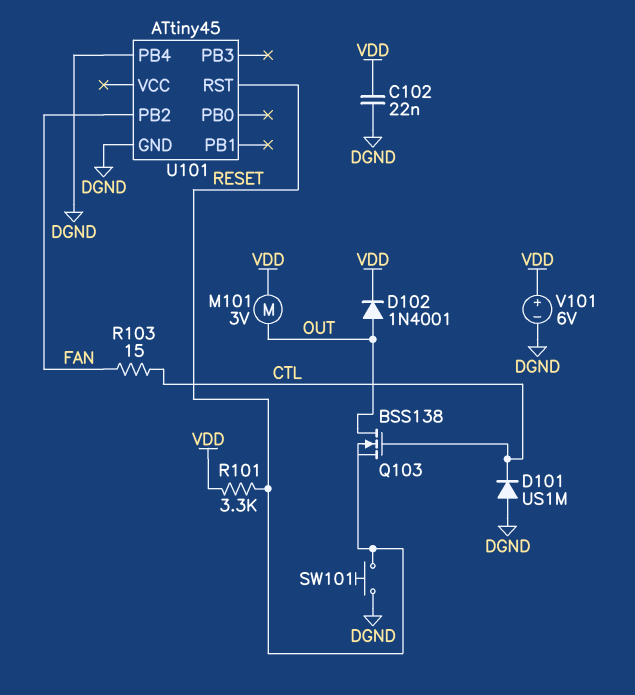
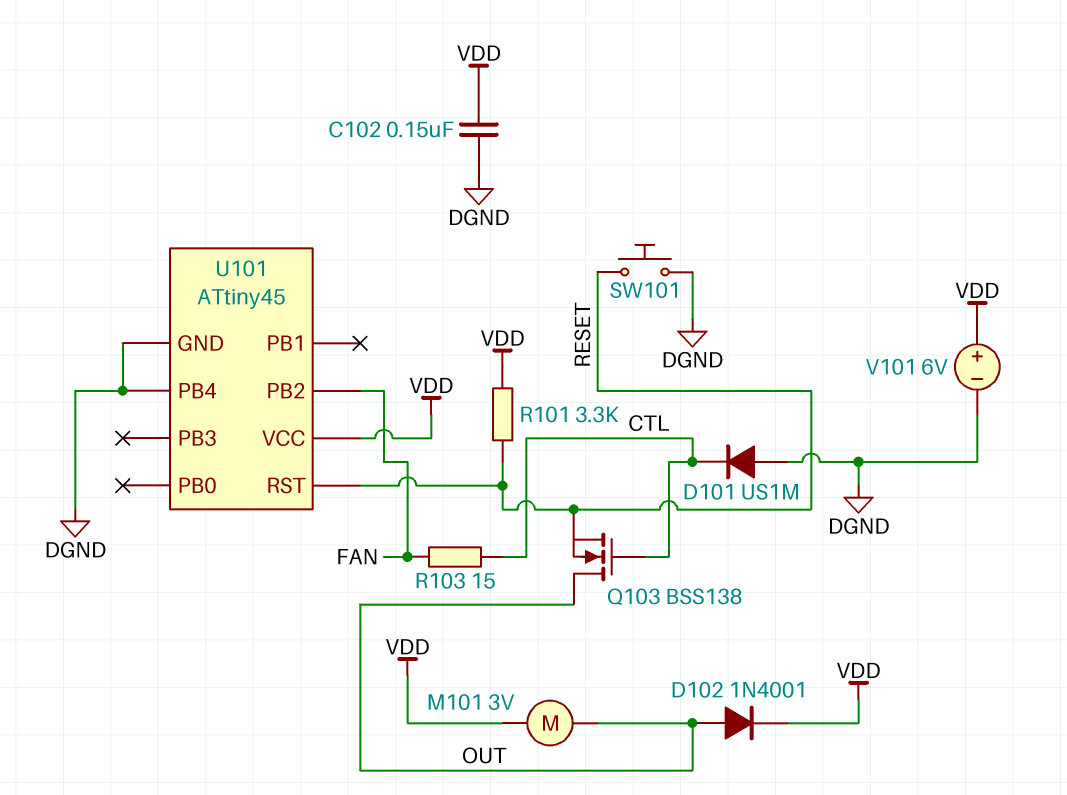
C102: 22nF (DGND, VDD) -> 150nF (DGND, VDD)
U101 pin VCC: none -> VDD

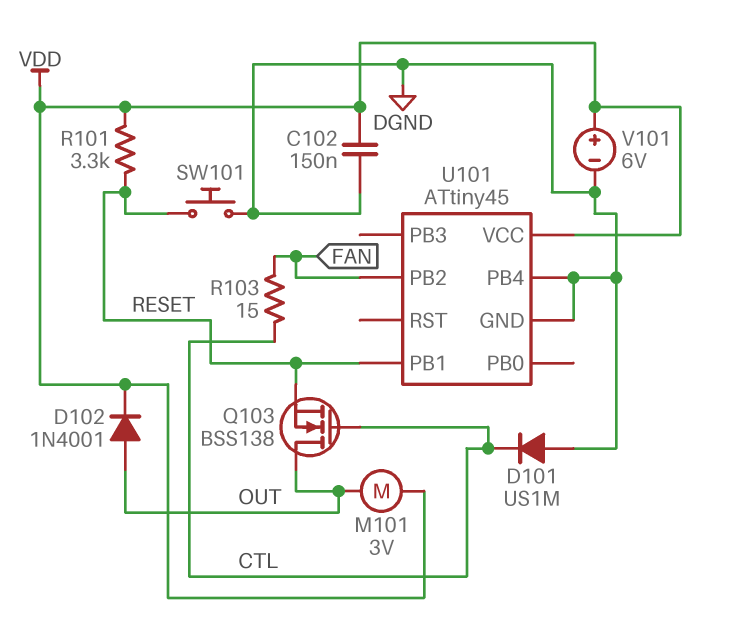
U101 pin PB1: none -> RESET
U101 pin RST: RESET -> none

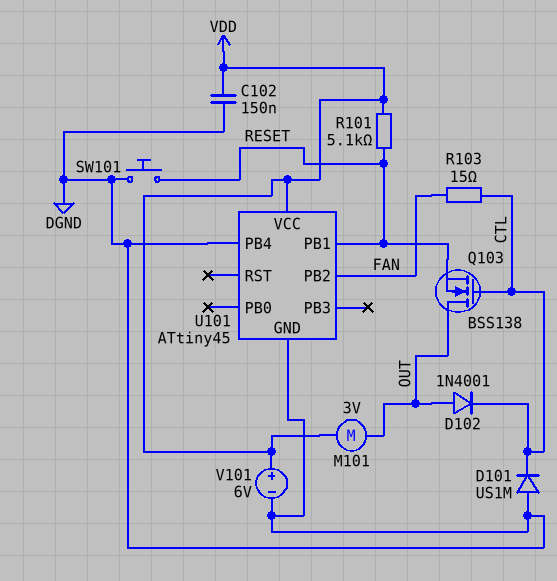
D102: diode 1N4001 (A OUT, K VDD) -> diode 1N4001 (A OUT, K CTL)
R101: 3.3k (RESET, VDD) -> 5.1k (RESET, VDD)

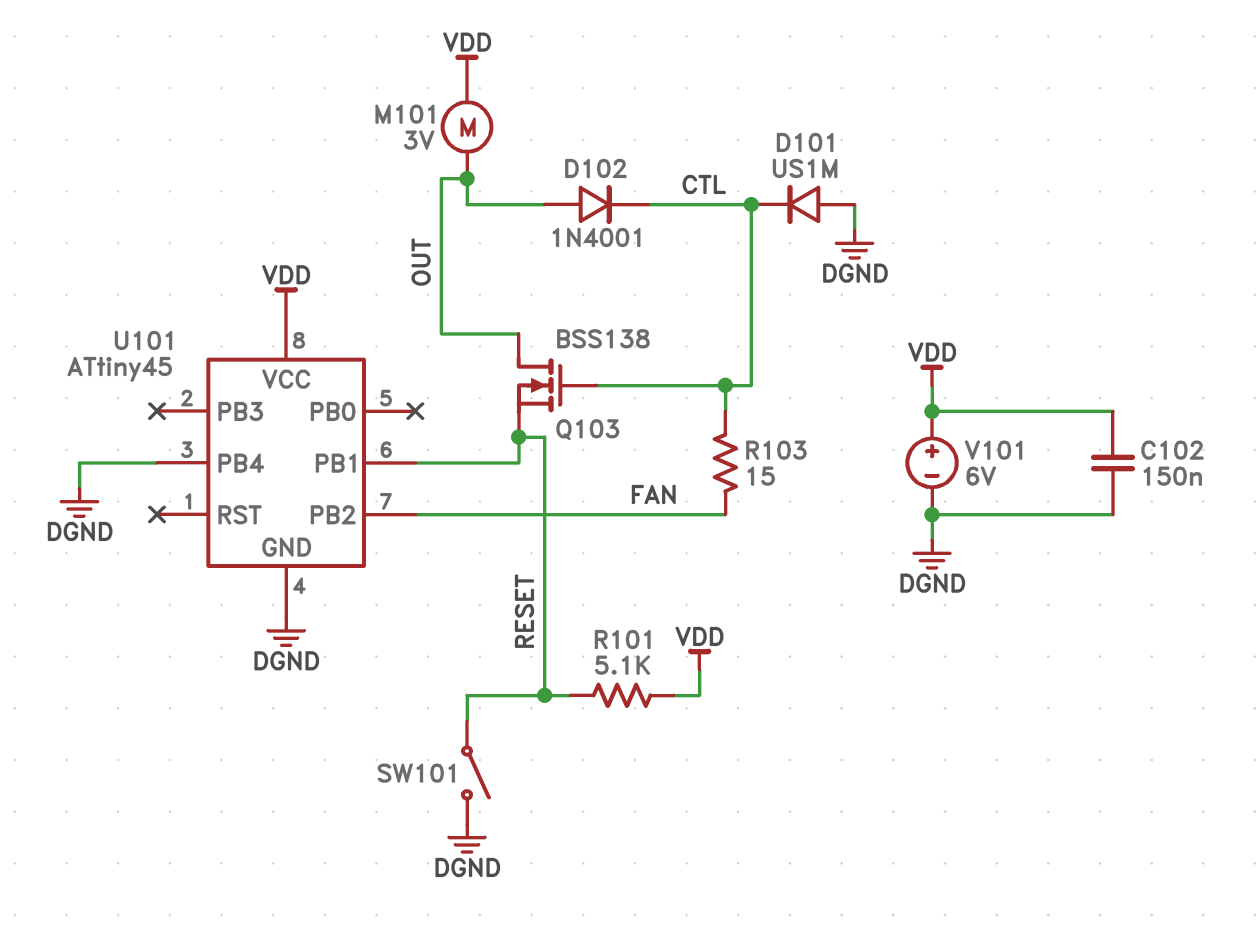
SW101: button (DGND, RESET) -> switch (DGND, RESET)

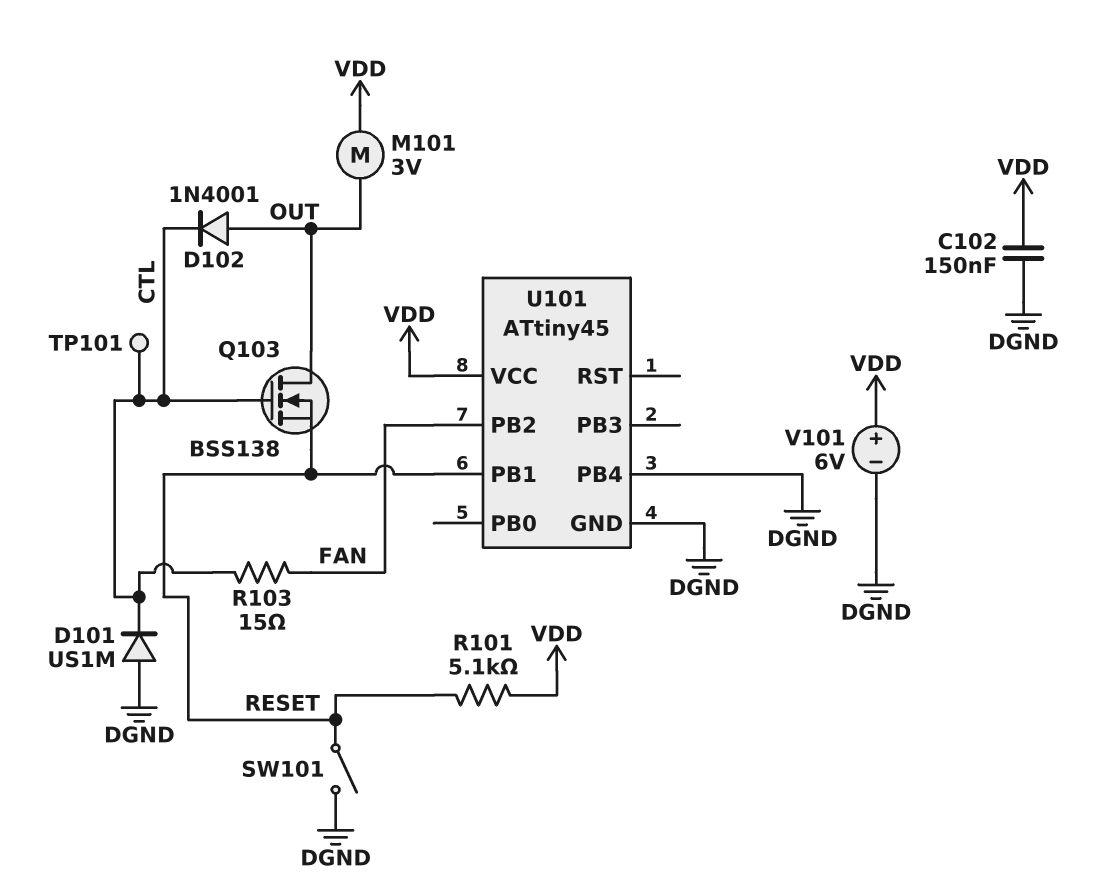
TP101: none -> test point (CTL)

